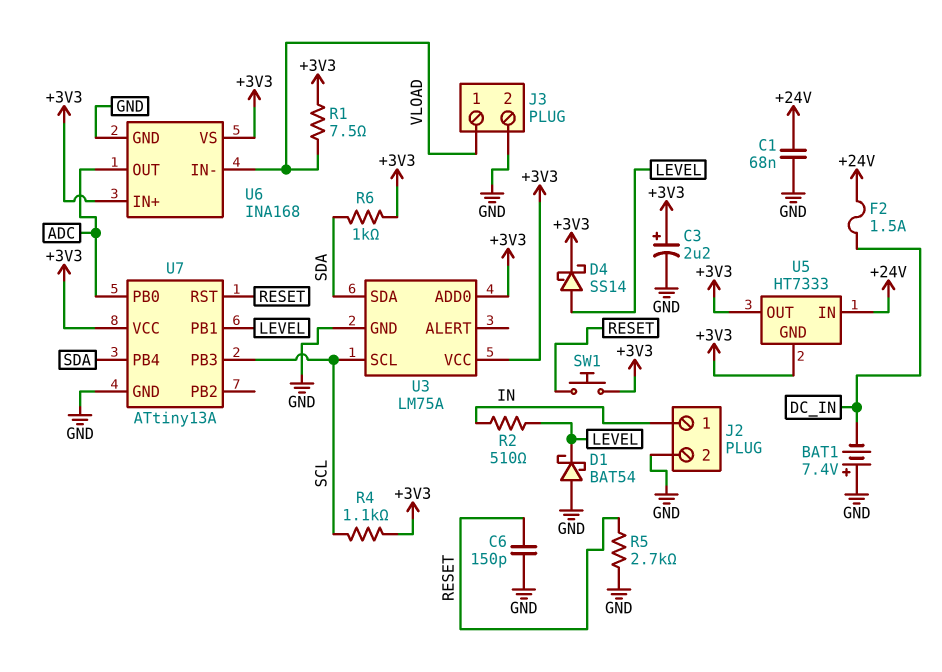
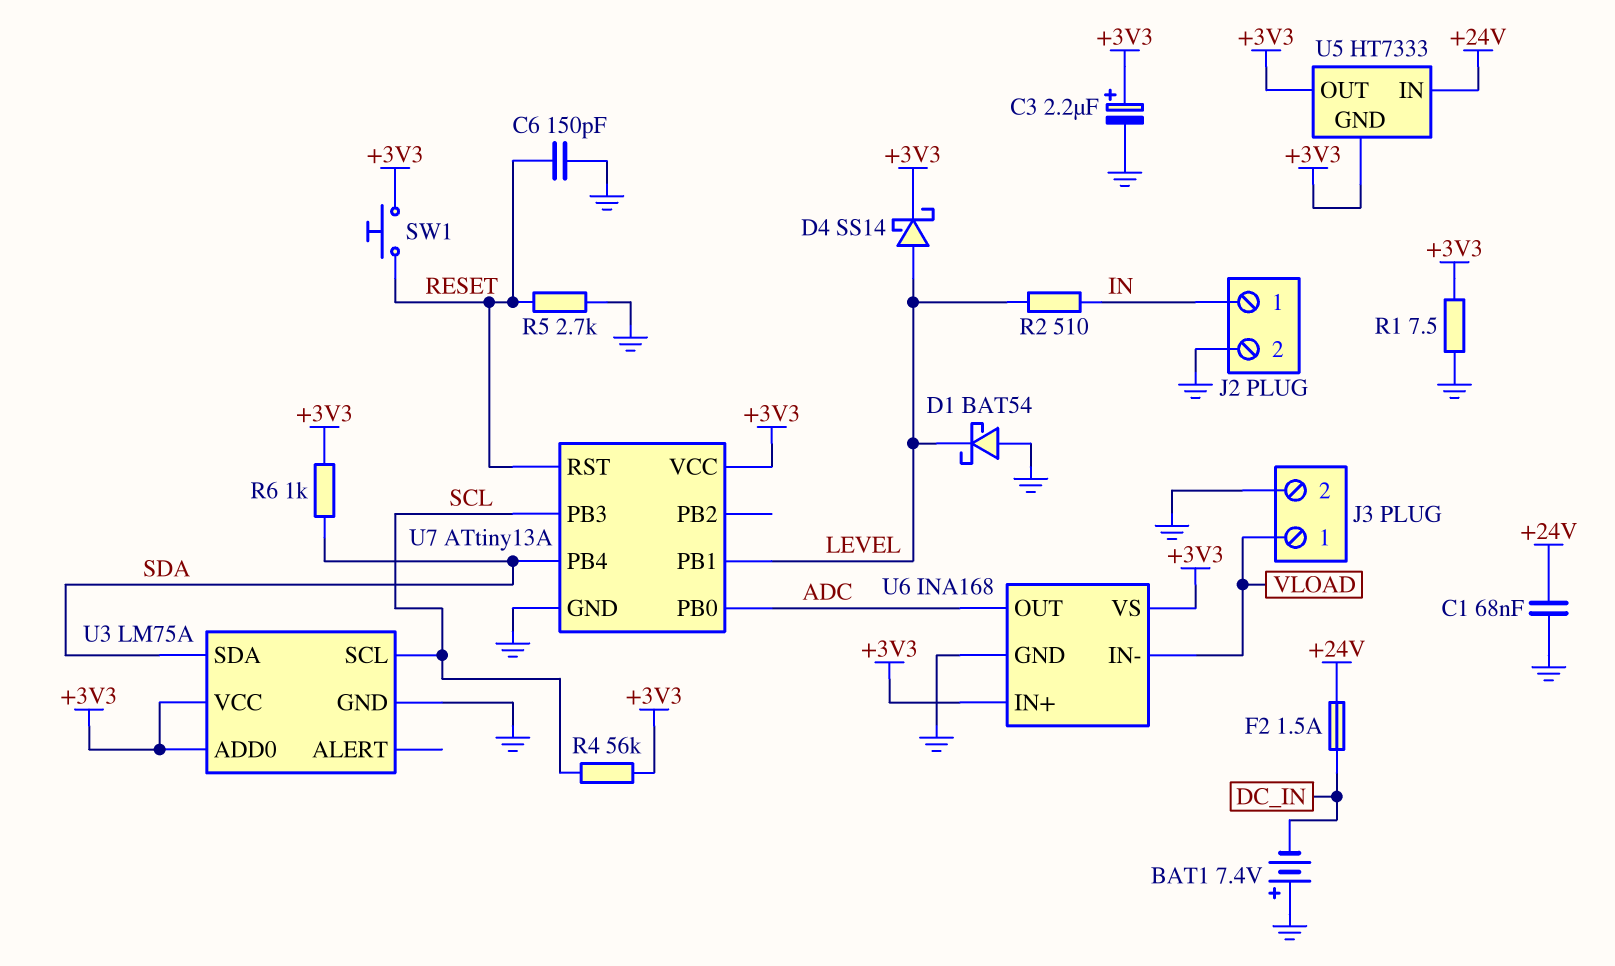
R1: 7.5 (+3V3, VLOAD) -> 7.5 (+3V3, GND)
R4: 1.1k (+3V3, SCL) -> 56k (+3V3, SCL)

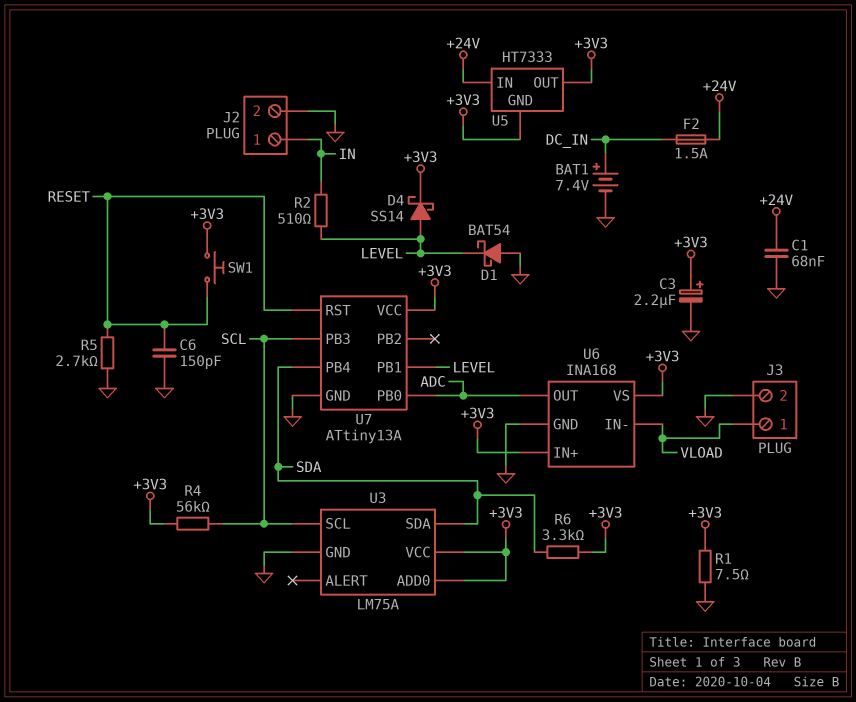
BAT1: 7.4V (plus GND, minus DC_IN) -> 7.4V (plus DC_IN, minus GND)
R6: 1k (+3V3, SDA) -> 3.3k (+3V3, SDA)

